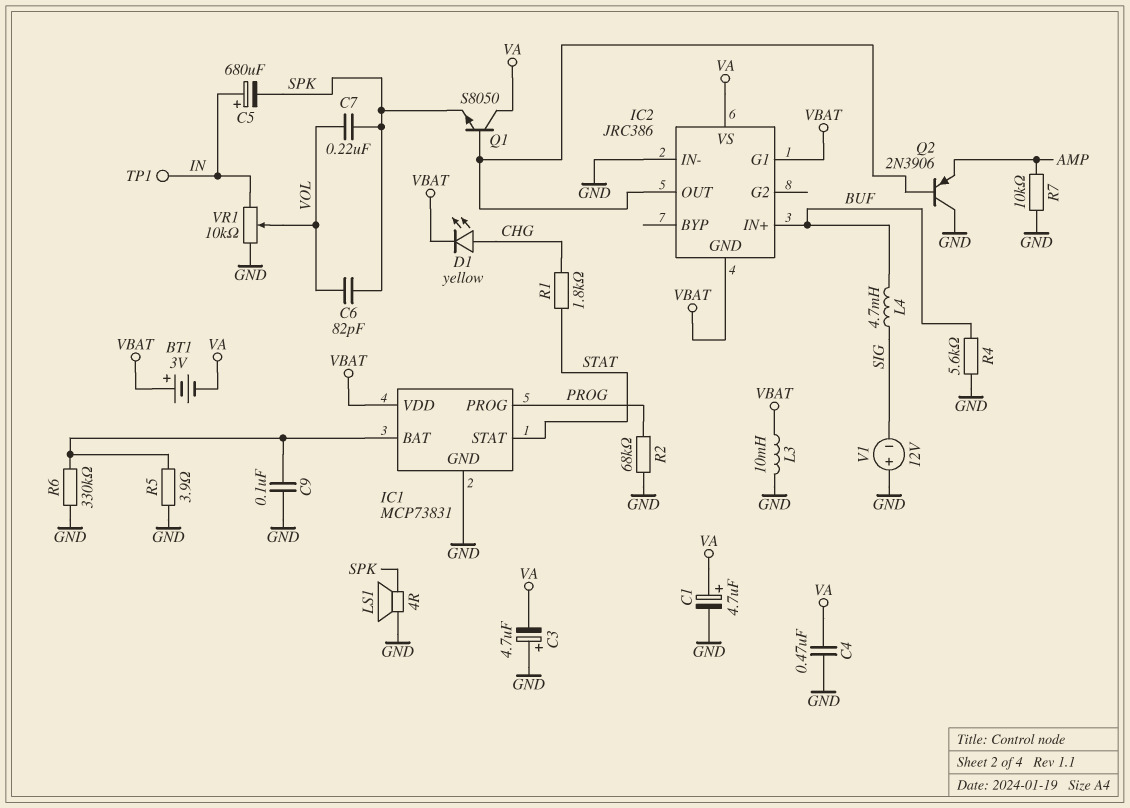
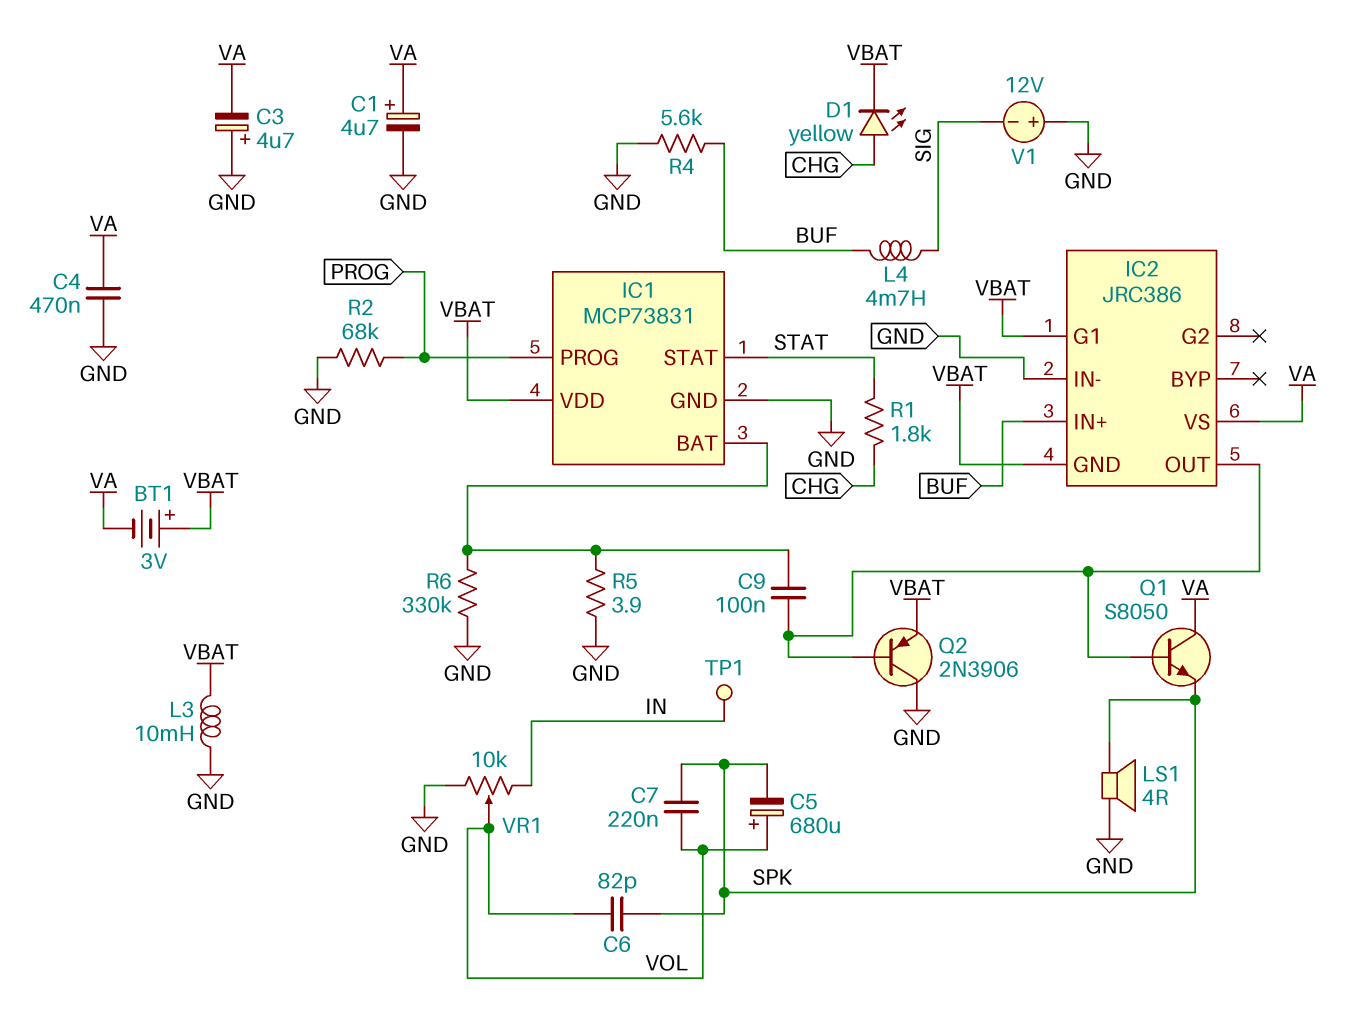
C5: 680uF (plus IN, minus SPK) -> 680uF (plus VOL, minus SPK)
C9: 100nF (GND, IC1/BAT) -> 100nF (IC1/BAT, IC2/OUT)
Q2: PNP 2N3906 (B IC2/OUT, C GND, E AMP) -> PNP 2N3906 (B IC2/OUT, C GND, E VBAT)
R7: 10k (AMP, GND) -> none

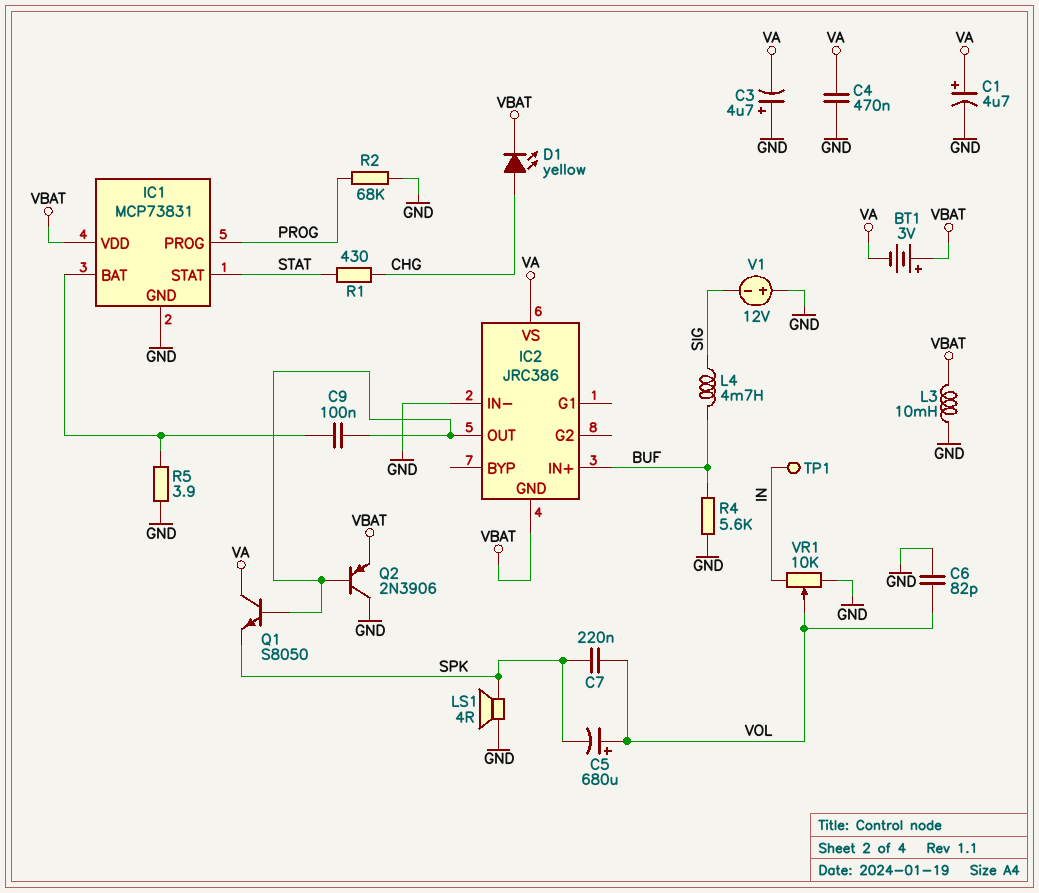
C6: 82pF (SPK, VOL) -> 82pF (GND, VOL)
IC2 pin G1: VBAT -> none
R1: 1.8k (CHG, STAT) -> 430 (CHG, STAT)
R6: 330k (GND, IC1/BAT) -> none

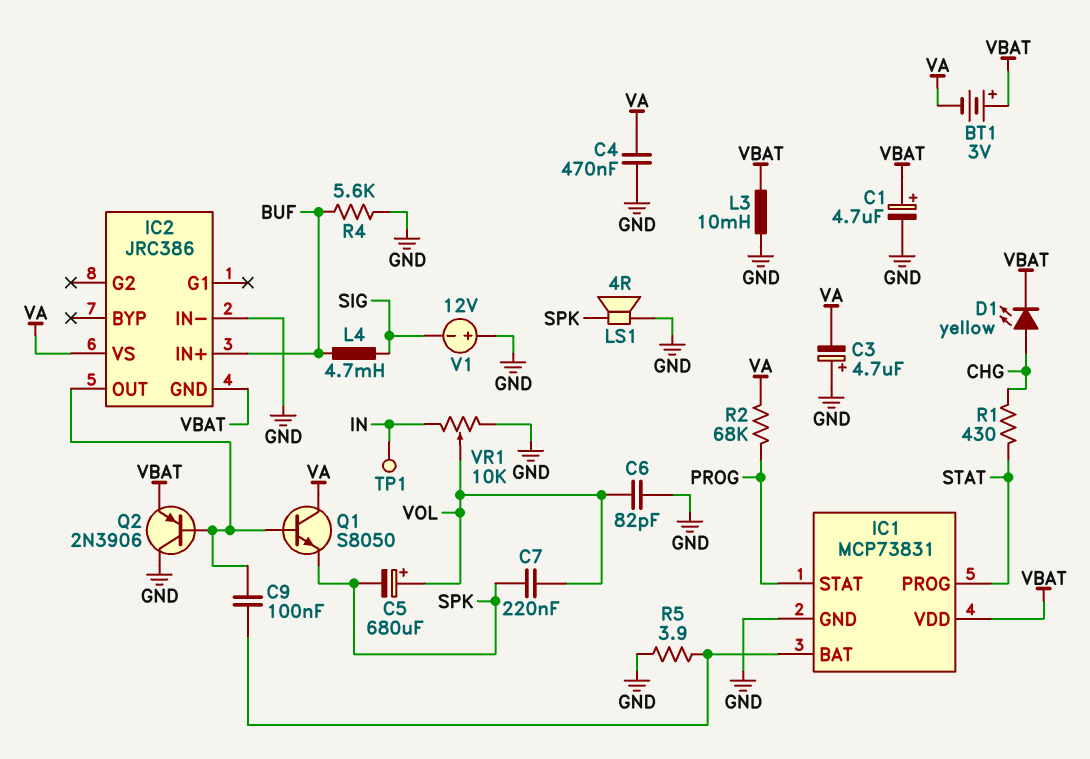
C1: 4.7uF (plus VA, minus GND) -> 4.7uF (plus VBAT, minus GND)
IC1 pin PROG: PROG -> STAT
IC1 pin STAT: STAT -> PROG
R2: 68k (GND, PROG) -> 68k (PROG, VA)

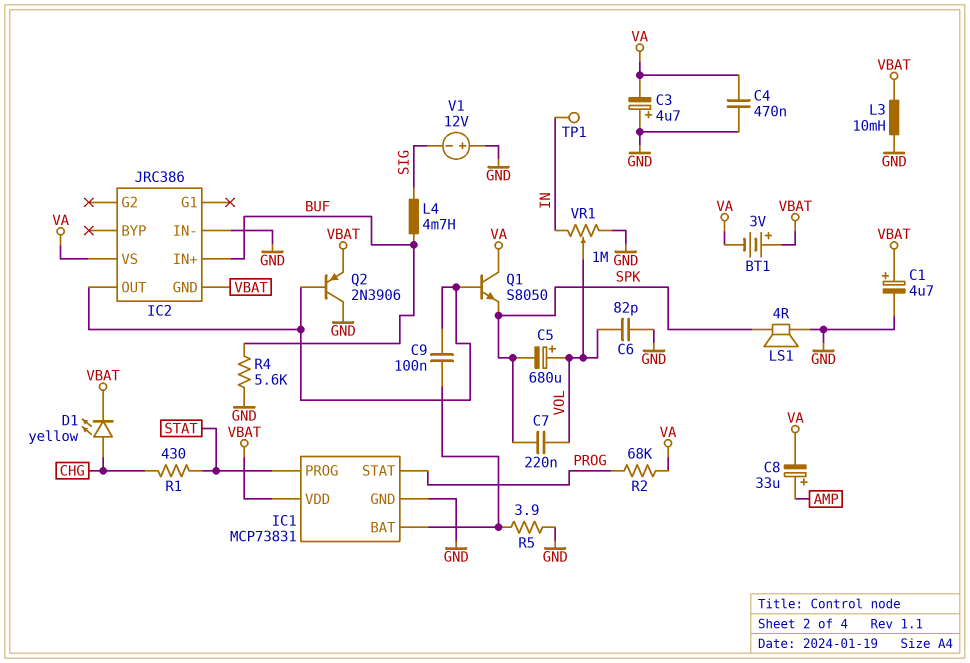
C8: none -> 33uF (plus AMP, minus VA)
VR1: 10k (GND, IN, wiper VOL) -> 1M (GND, IN, wiper VOL)

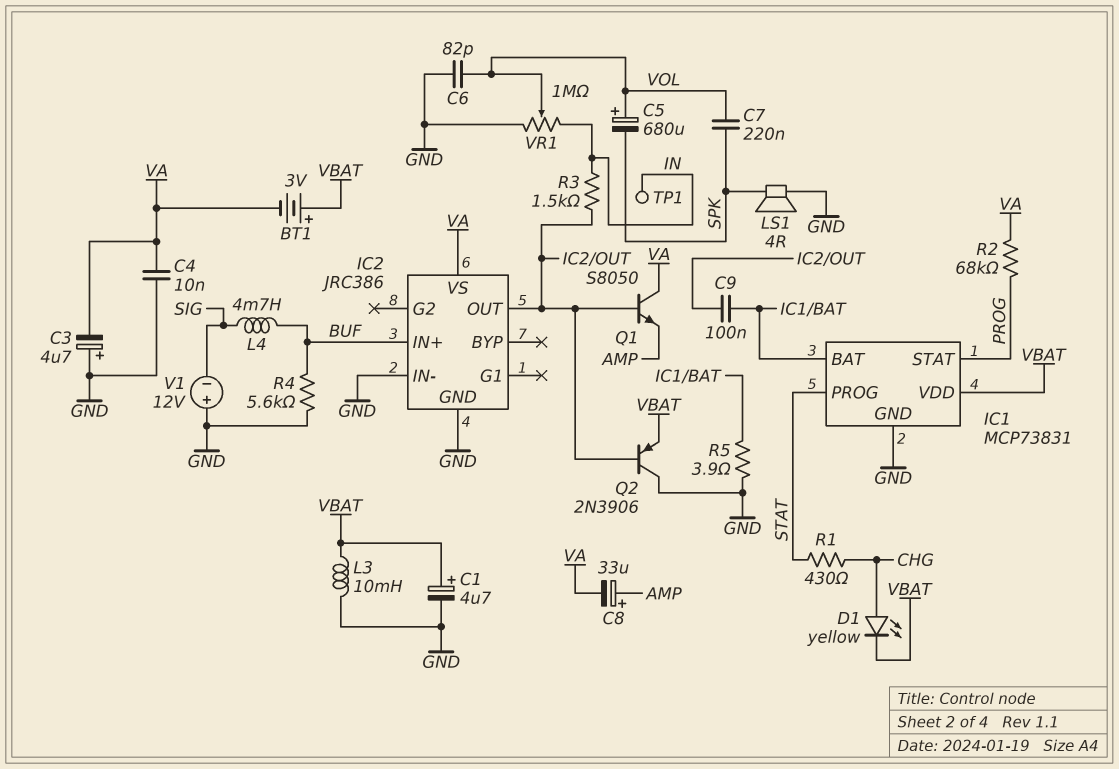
C4: 470nF (GND, VA) -> 10nF (GND, VA)
IC2 pin GND: VBAT -> GND
Q1: NPN S8050 (B IC2/OUT, C VA, E SPK) -> NPN S8050 (B IC2/OUT, C VA, E AMP)
R3: none -> 1.5k (IC2/OUT, IN)

